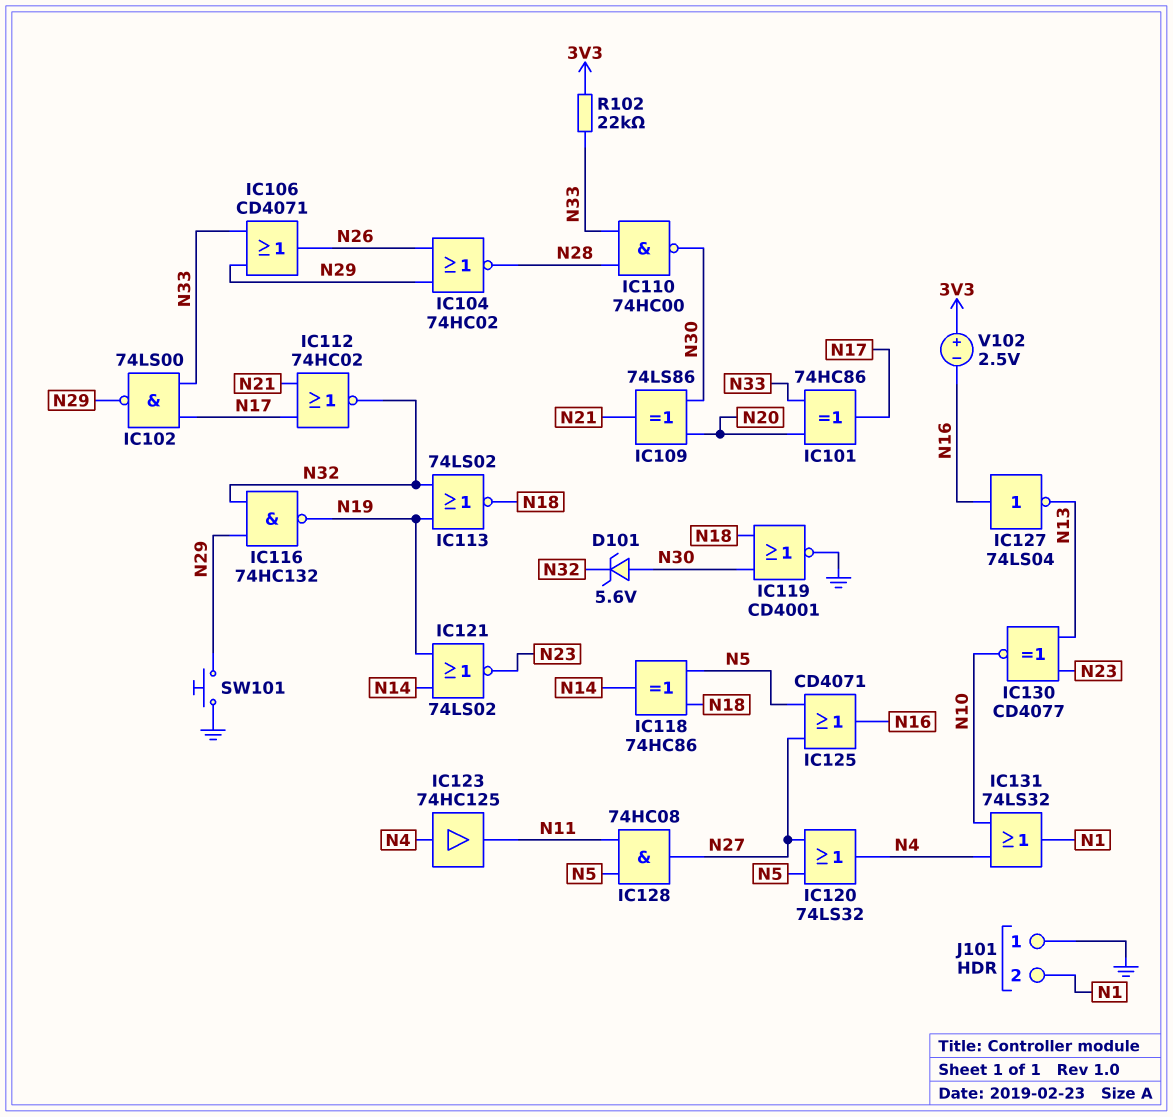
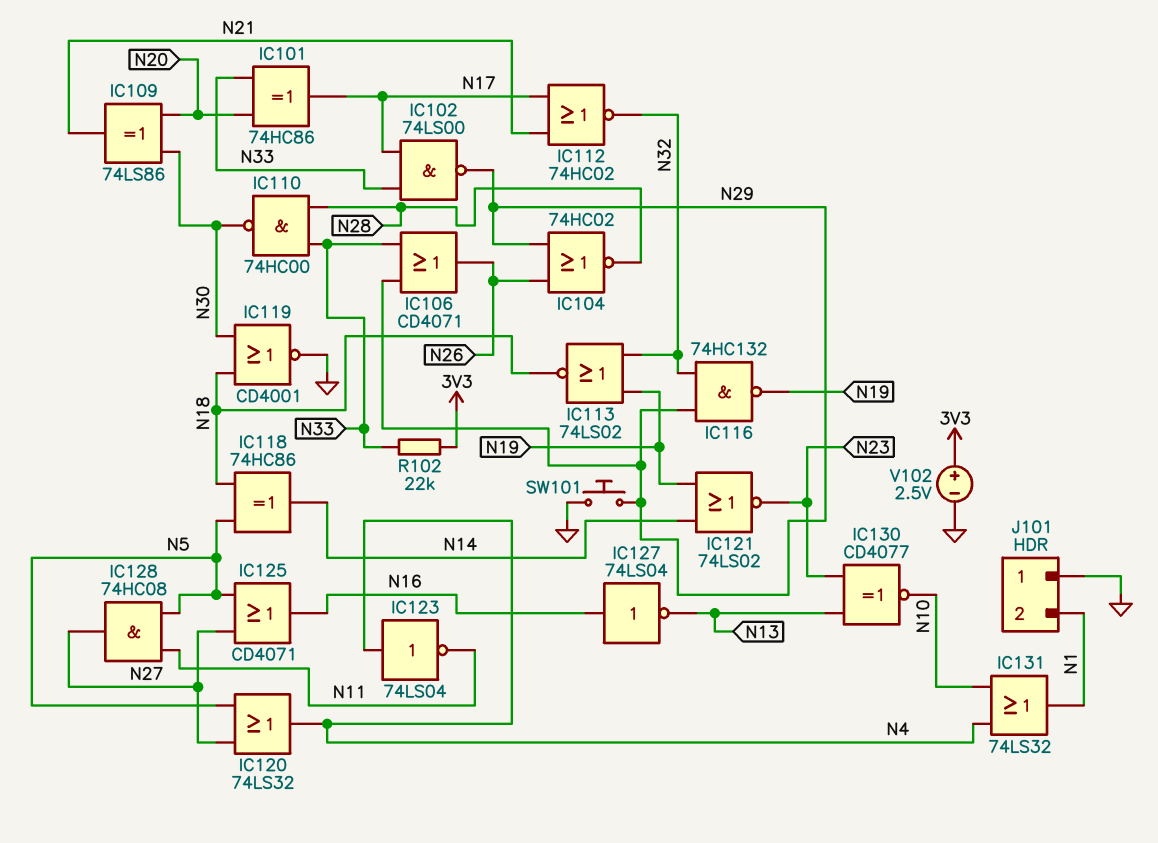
D101: zener 5.6V (A N30, K N32) -> none
IC123: buffer 74HC125 (in N4, out N11) -> NOT 74LS04 (in N4, out N11)
V102: 2.5V (plus 3V3, minus N16) -> 2.5V (plus 3V3, minus GND)

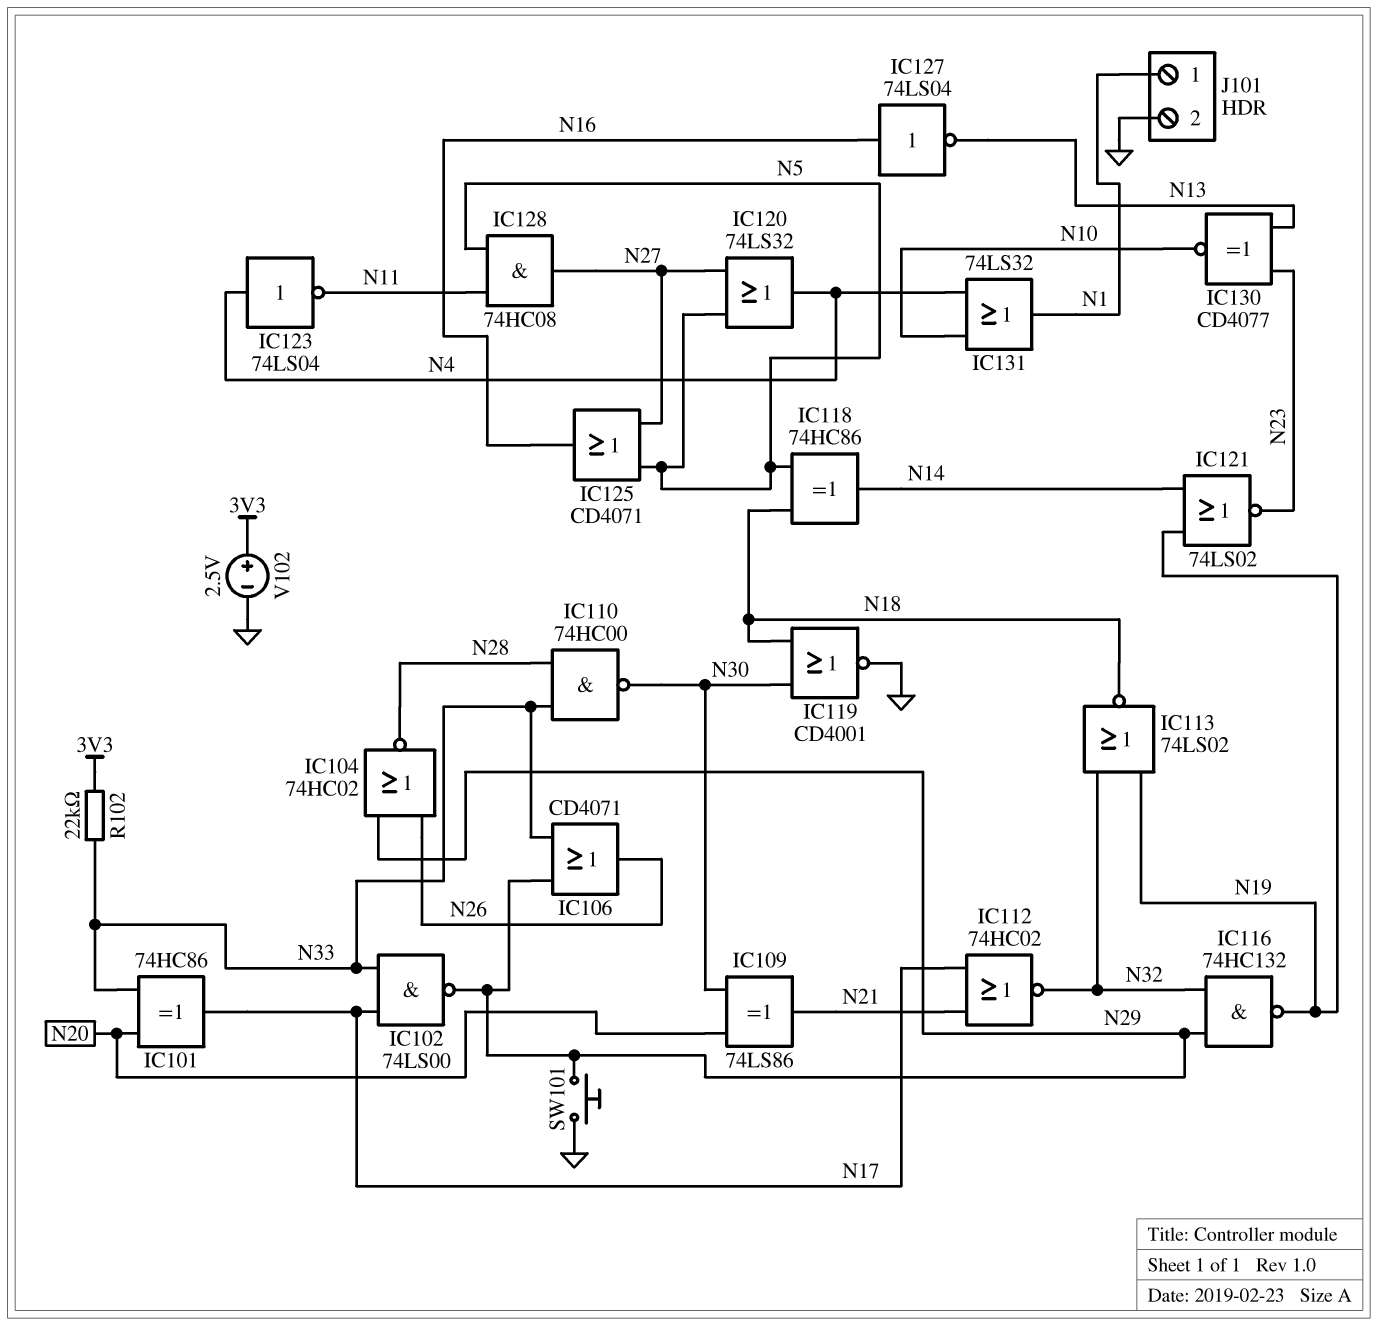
J101 pin 1: GND -> N1
J101 pin 2: N1 -> GND

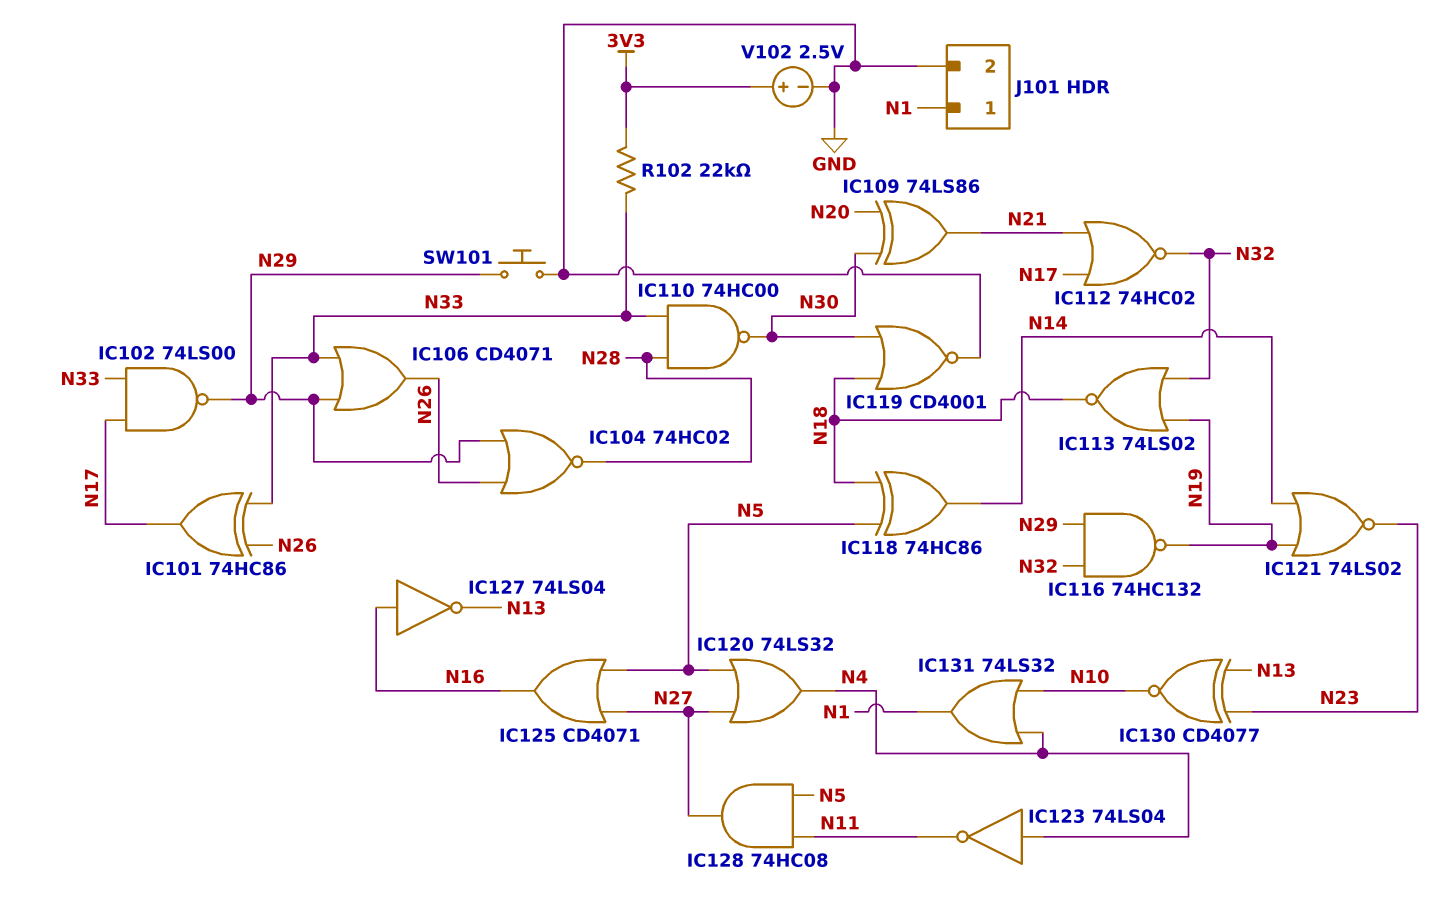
IC101: XOR 74HC86 (in N20, in N33, out N17) -> XOR 74HC86 (in N26, in N33, out N17)

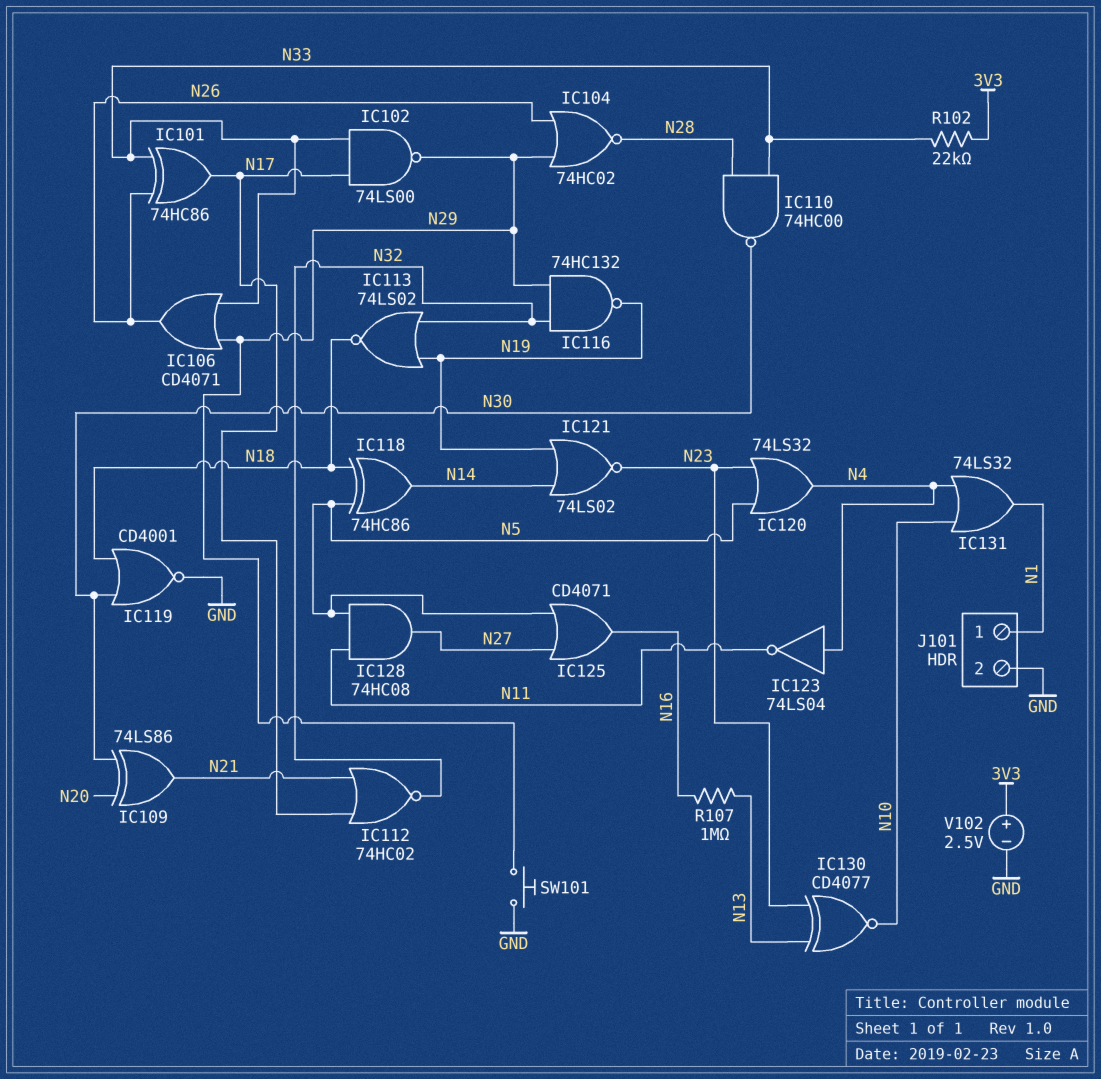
IC120: OR 74LS32 (in N5, in N27, out N4) -> OR 74LS32 (in N5, in N23, out N4)
IC127: NOT 74LS04 (in N16, out N13) -> none
R107: none -> 1M (N13, N16)

